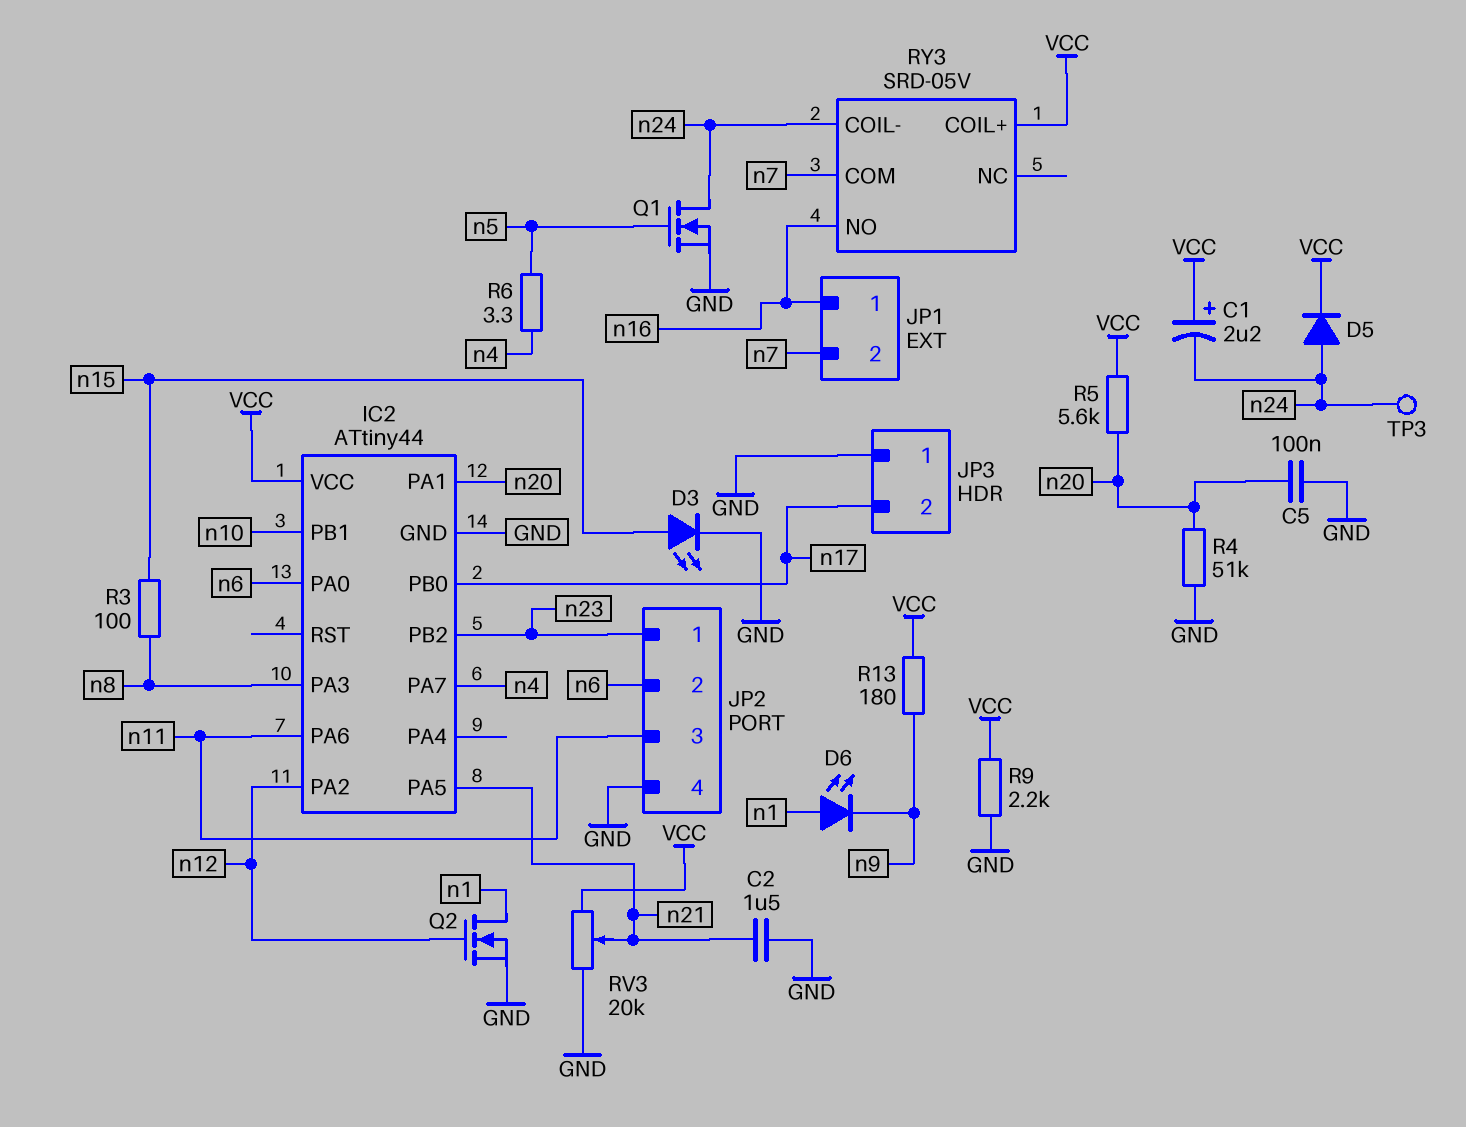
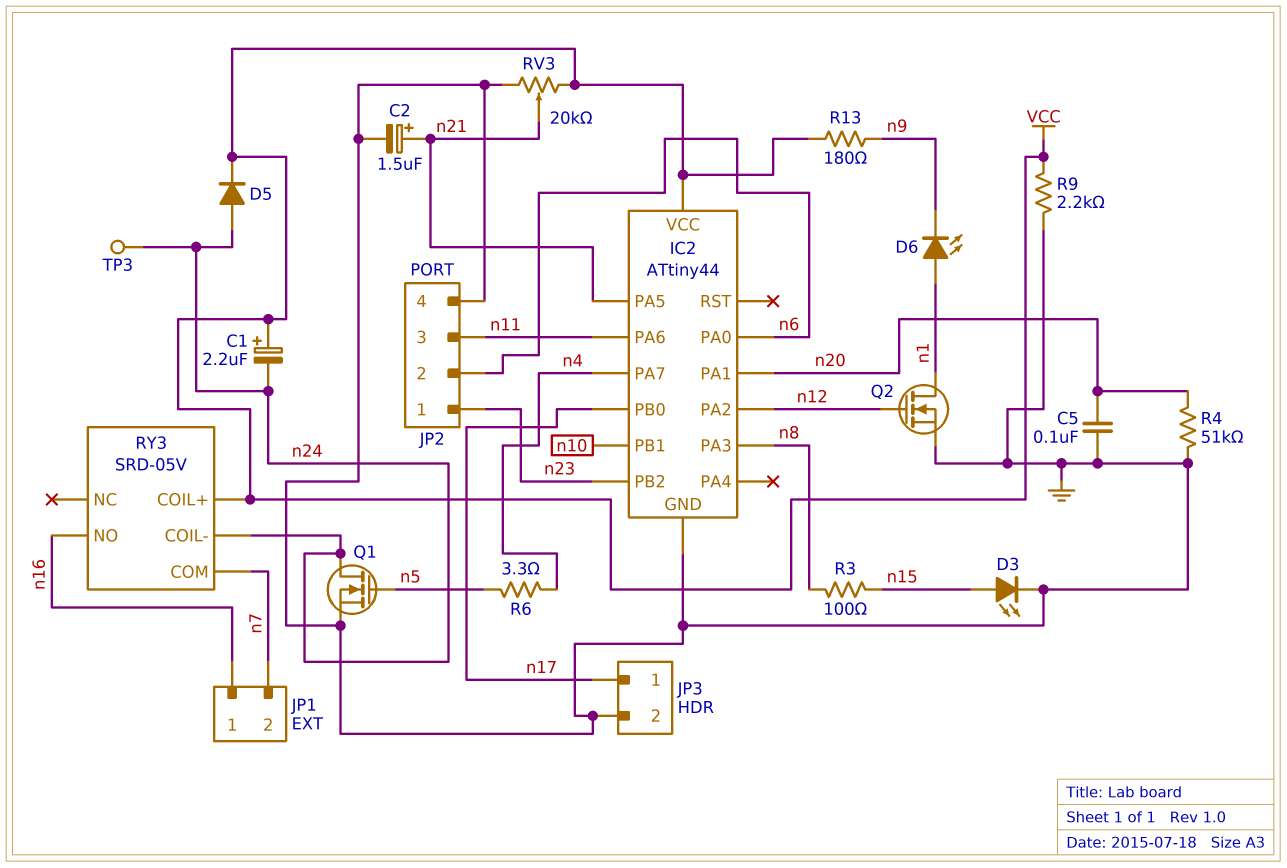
C2: 1.5uF (GND, n21) -> 1.5uF (plus n21, minus GND)
JP3 pin 1: GND -> n17
JP3 pin 2: n17 -> GND
R5: 5.6k (VCC, n20) -> none

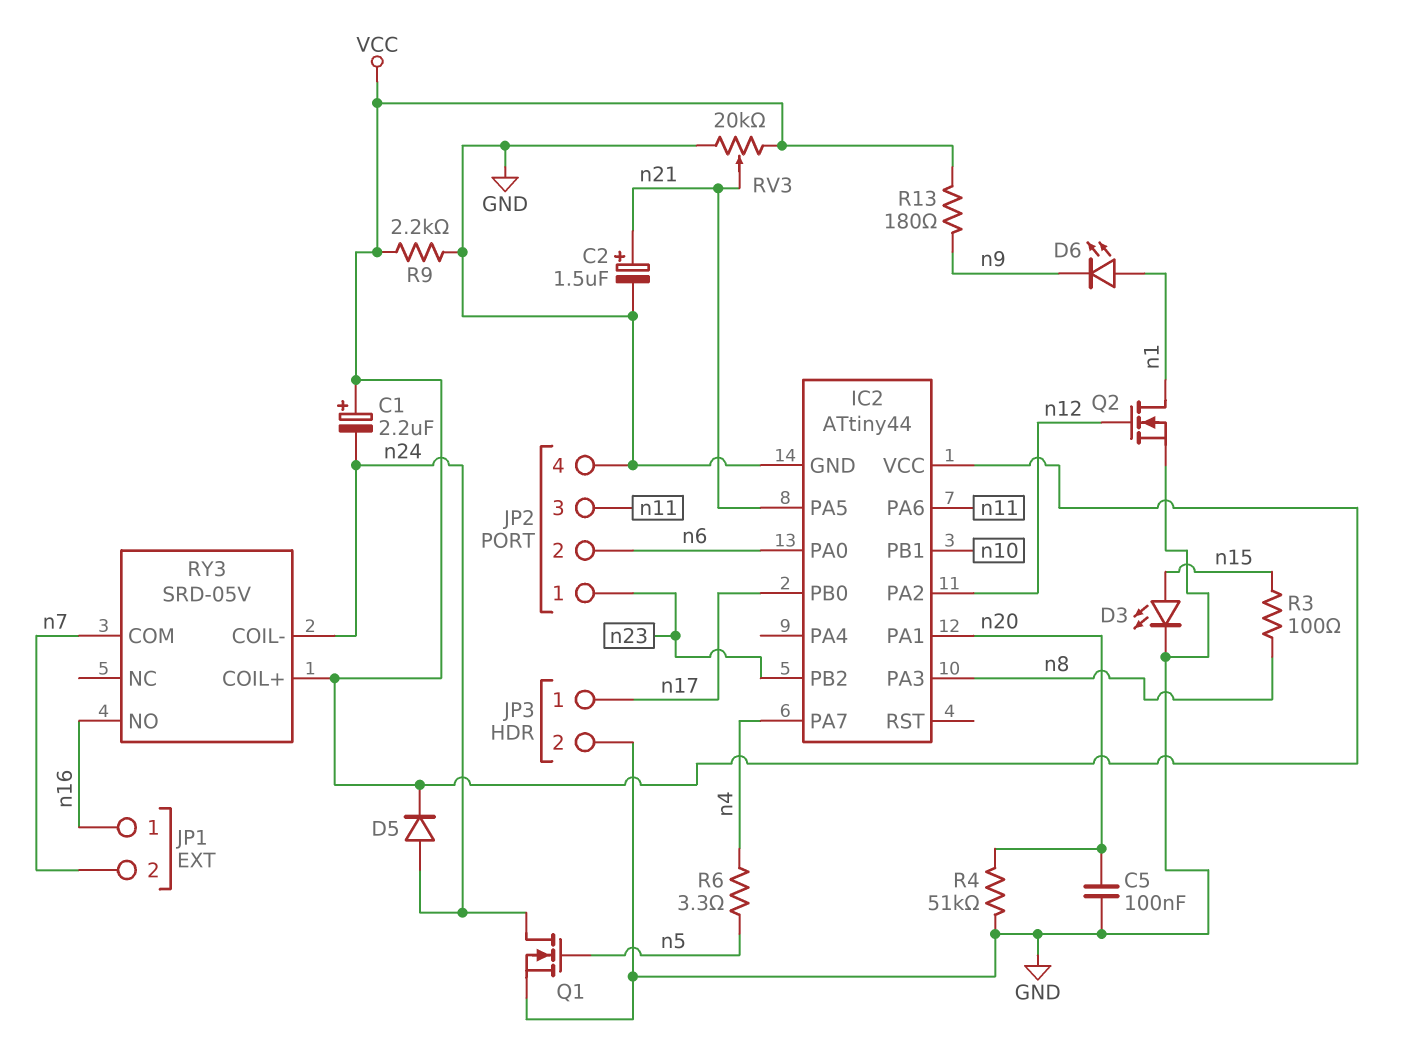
TP3: test point (n24) -> none

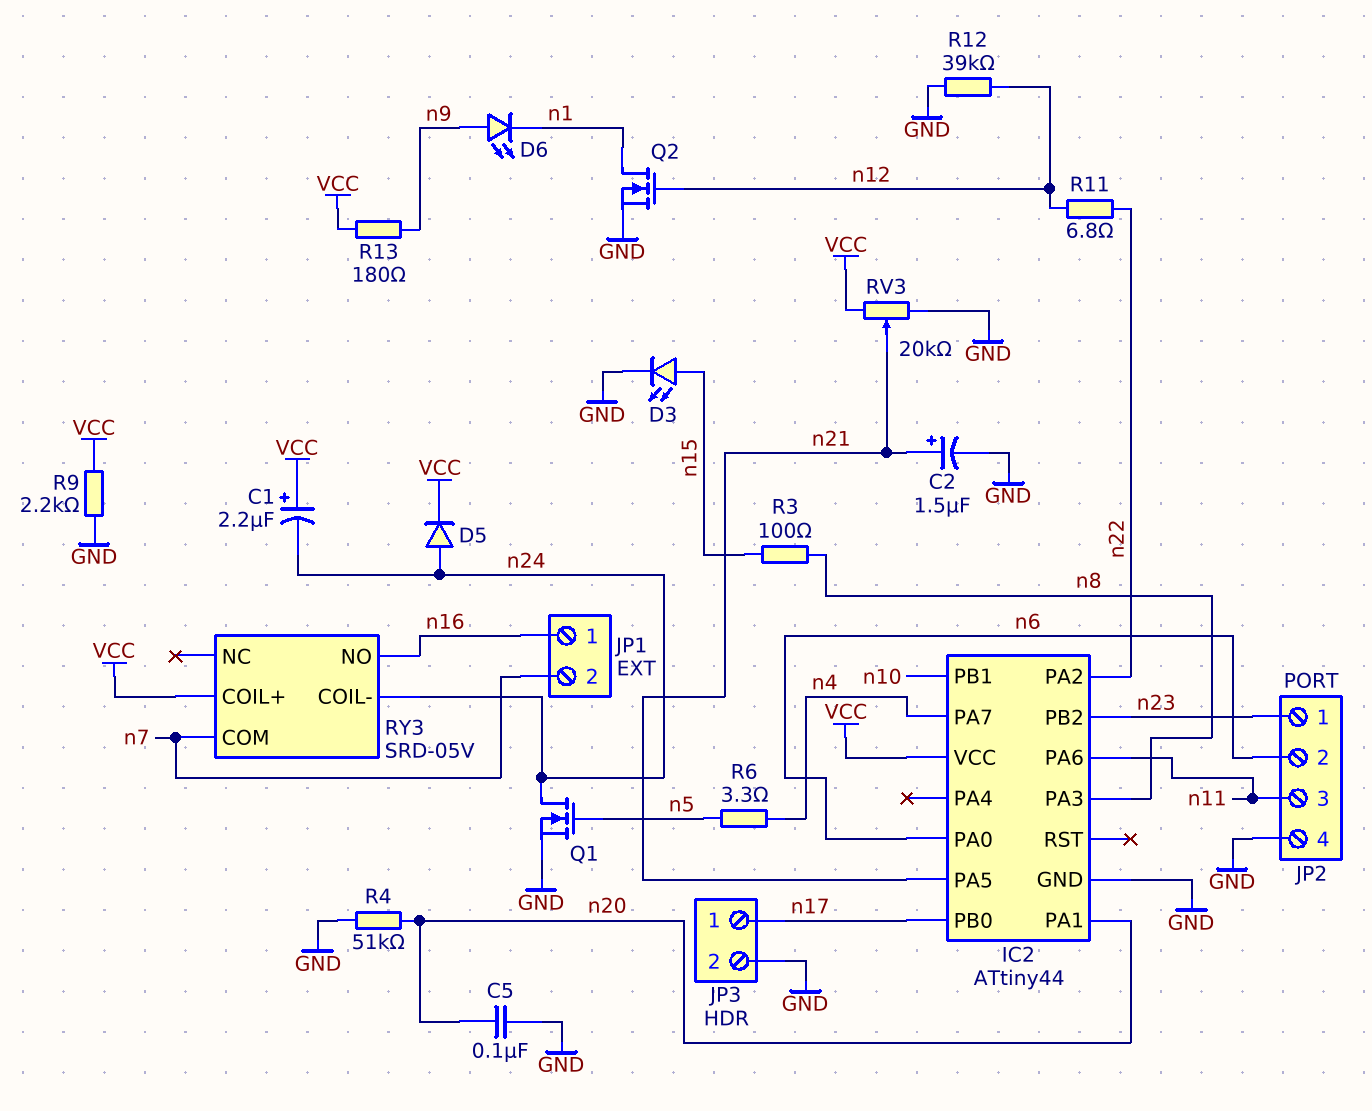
D6: LED (A n1, K n9) -> LED (A n9, K n1)
IC2 pin PA2: n12 -> n22
R11: none -> 6.8 (n12, n22)
R12: none -> 39k (GND, n12)

